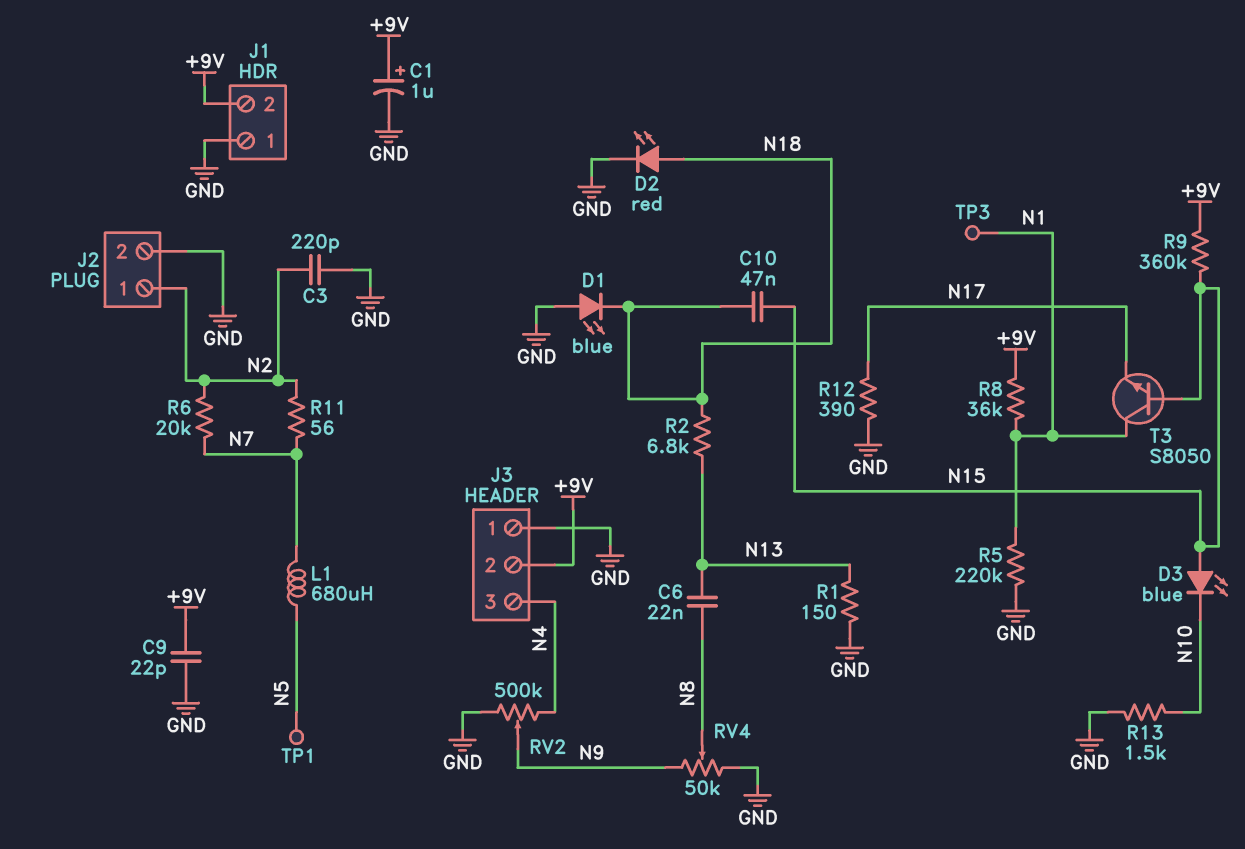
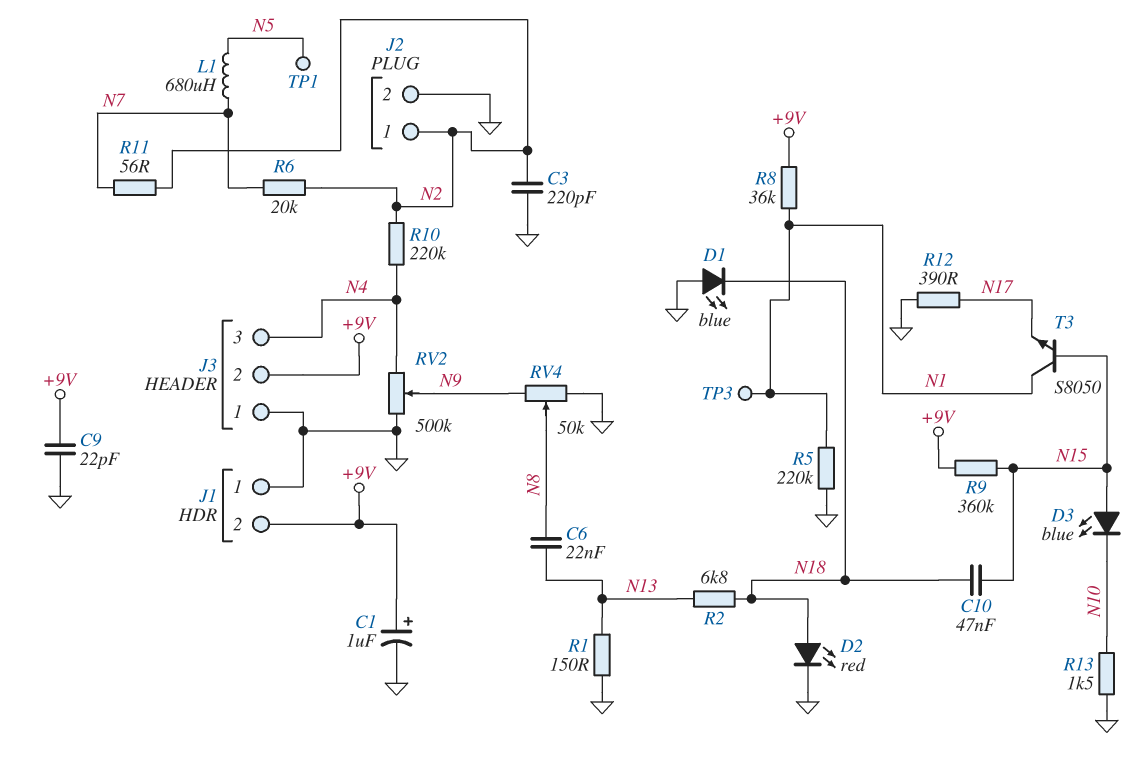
R10: none -> 220k (N2, N4)

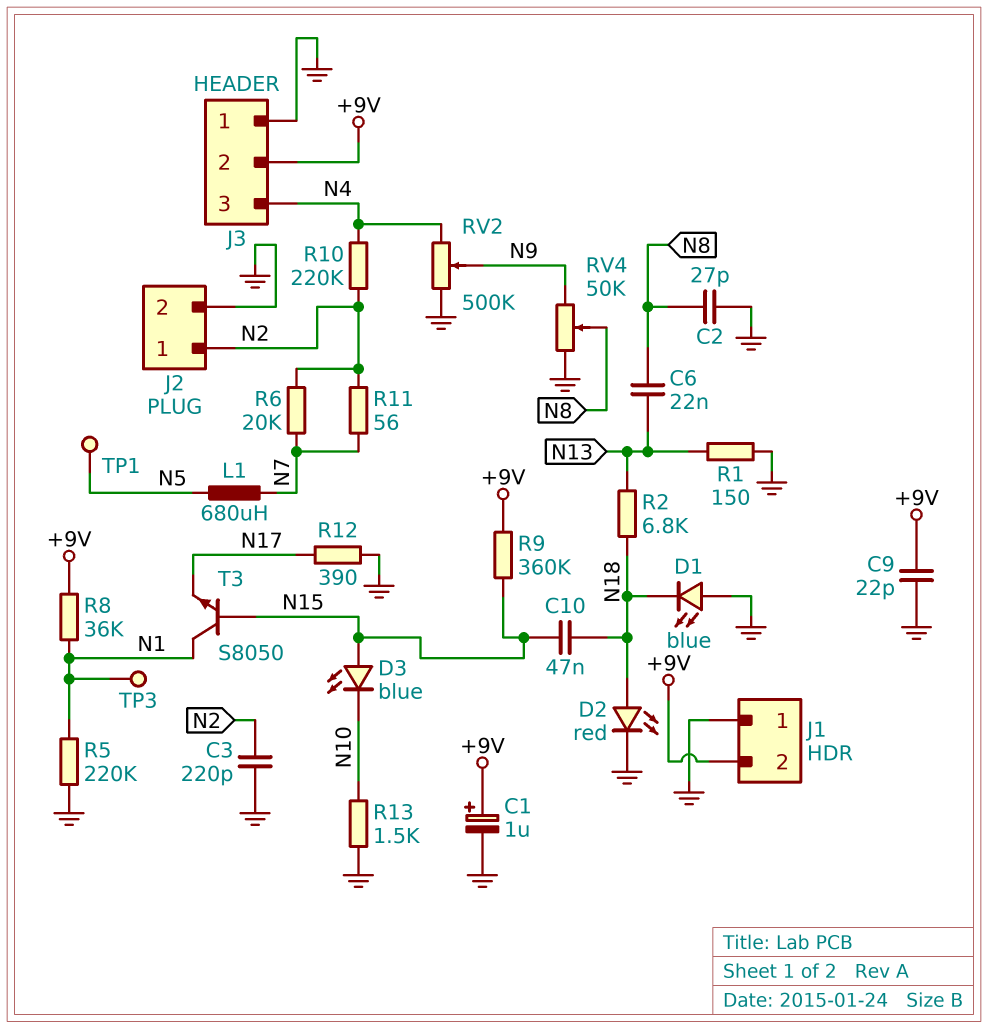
C2: none -> 27pF (GND, N8)

